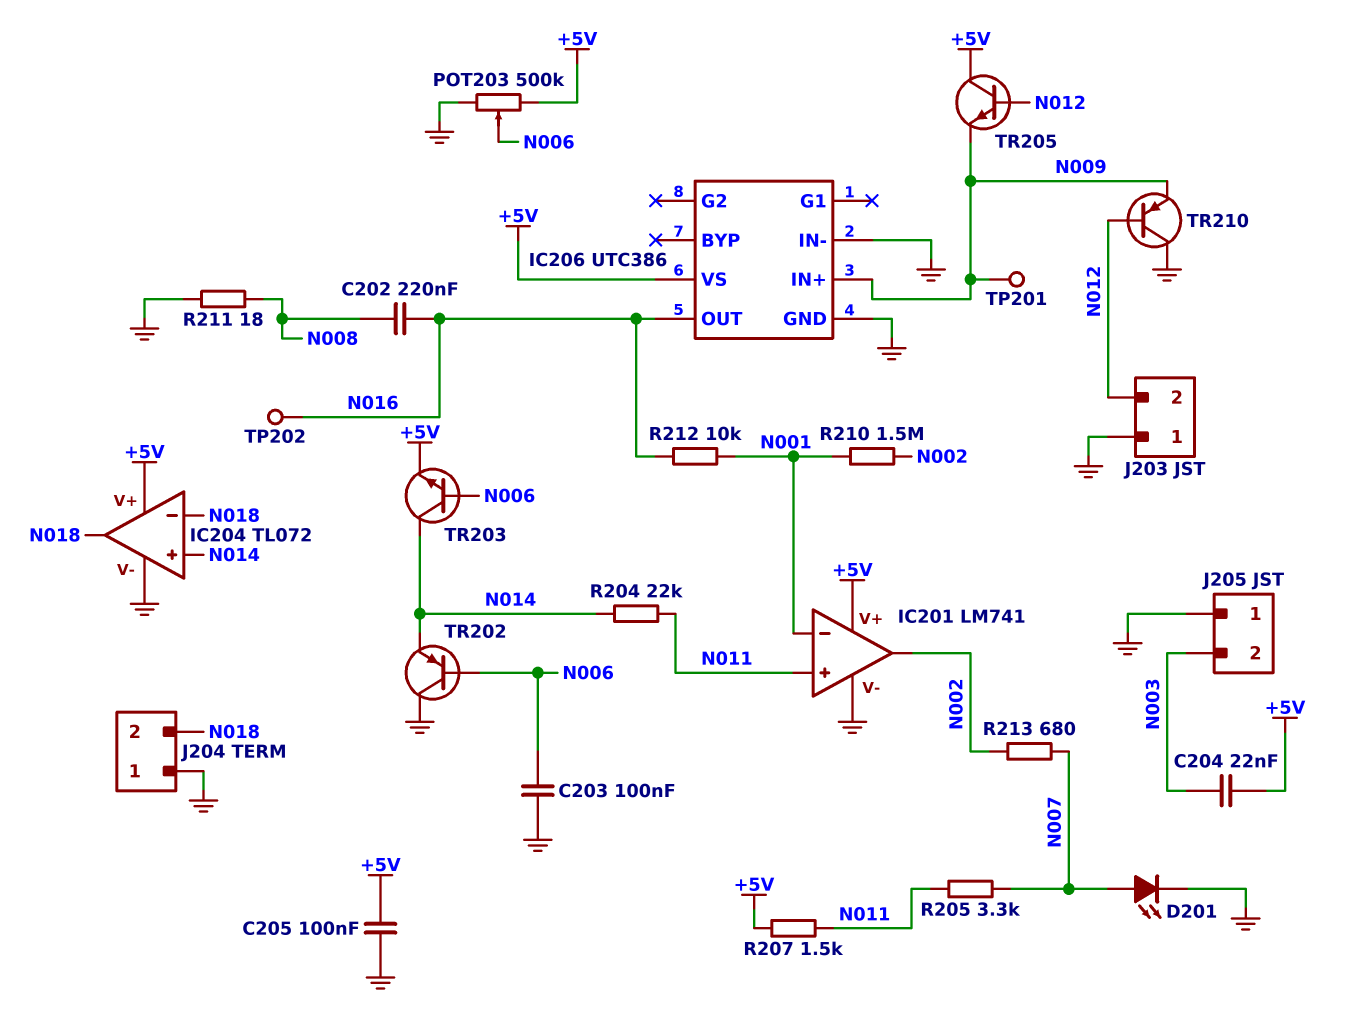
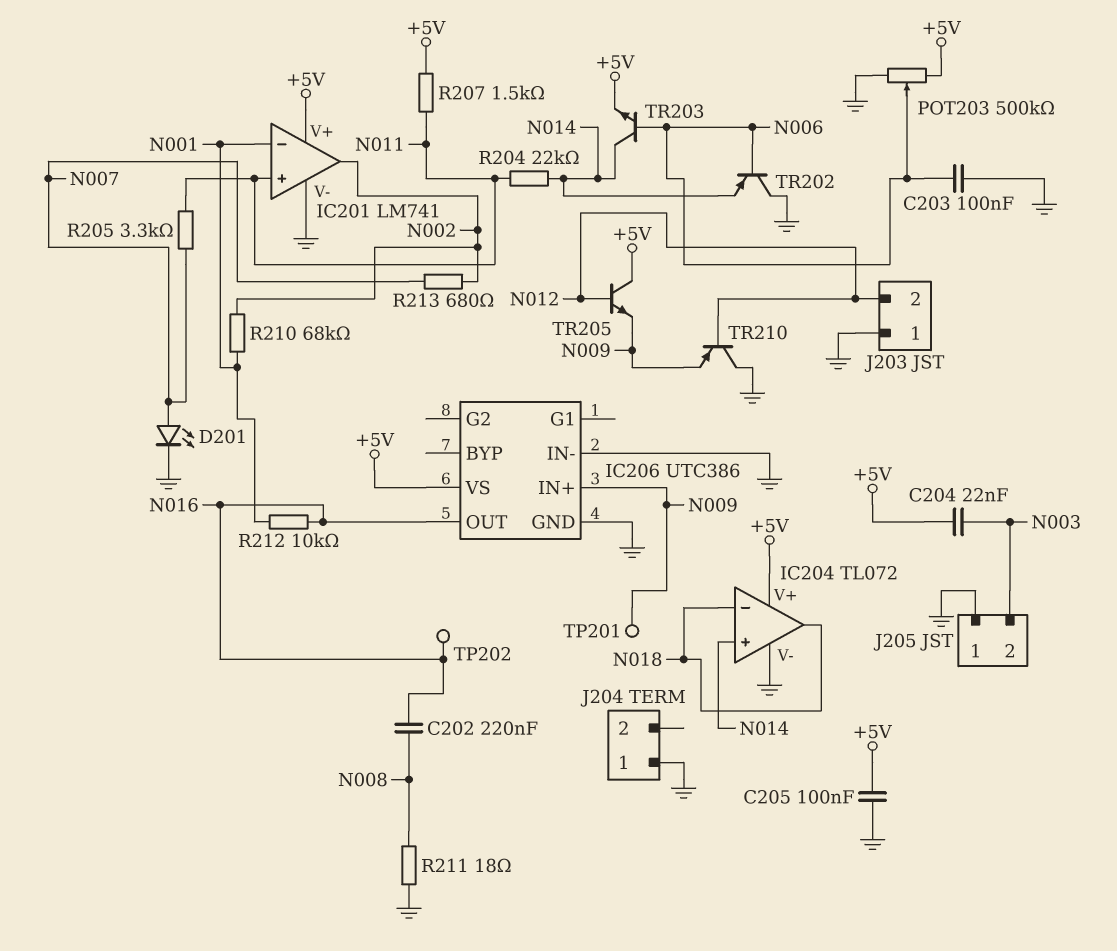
J204 pin 2: N018 -> none
R210: 1.5M (N001, N002) -> 68k (N001, N002)

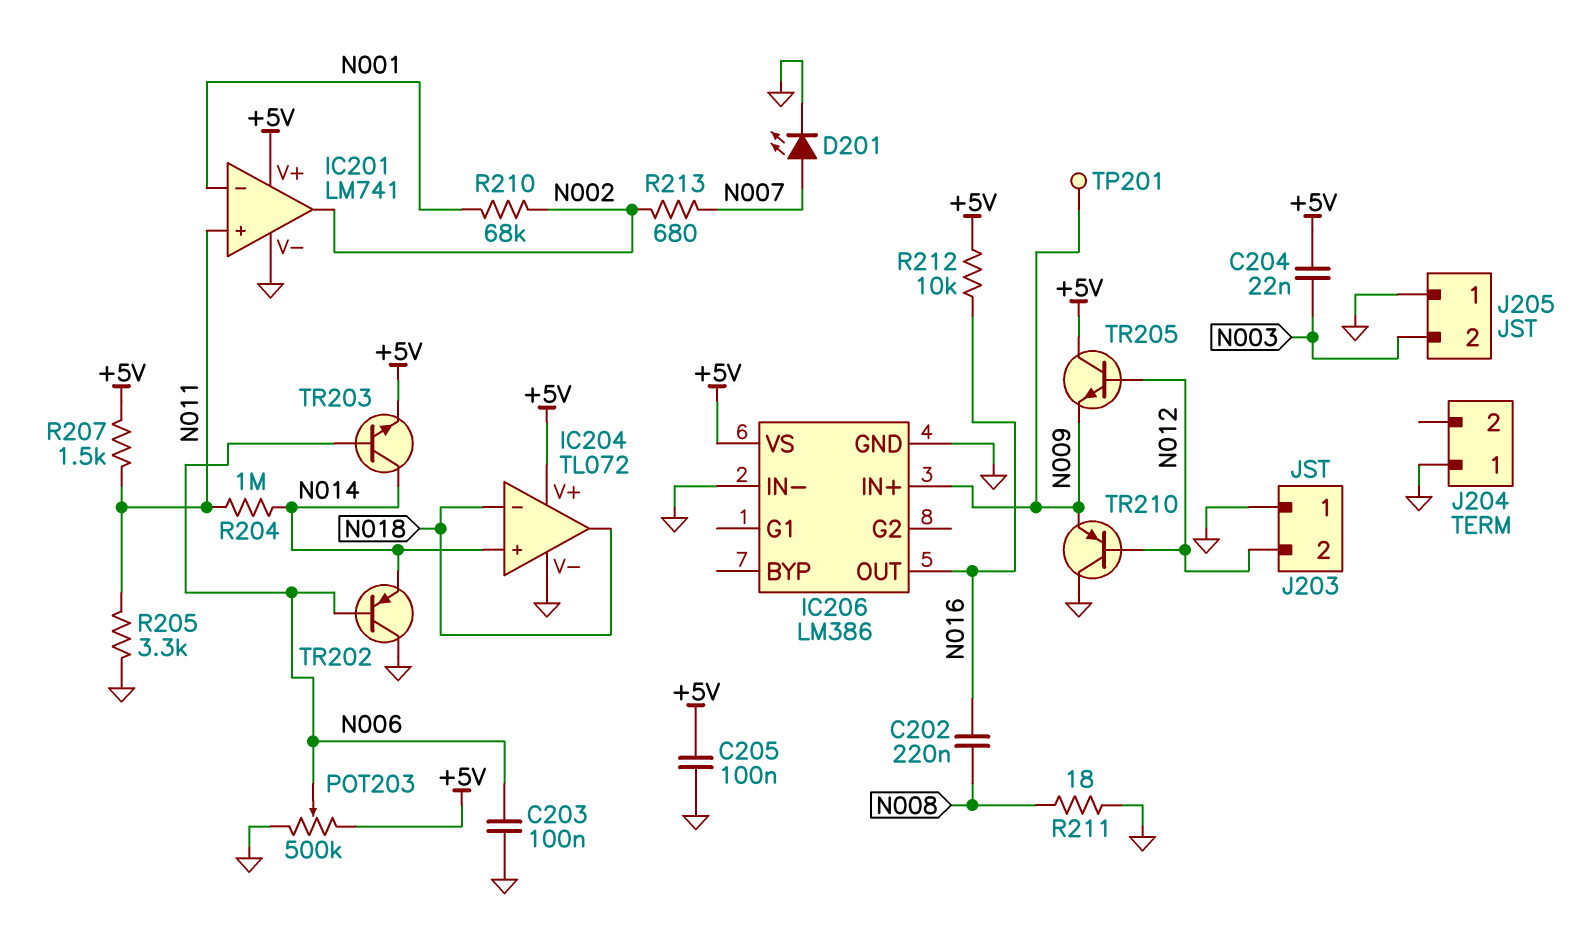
IC206: UTC386 -> LM386
R204: 22k (N011, N014) -> 1M (N011, N014)
R205: 3.3k (N007, N011) -> 3.3k (GND, N011)
R212: 10k (N001, N016) -> 10k (+5V, N016)
TP202: test point (N016) -> none

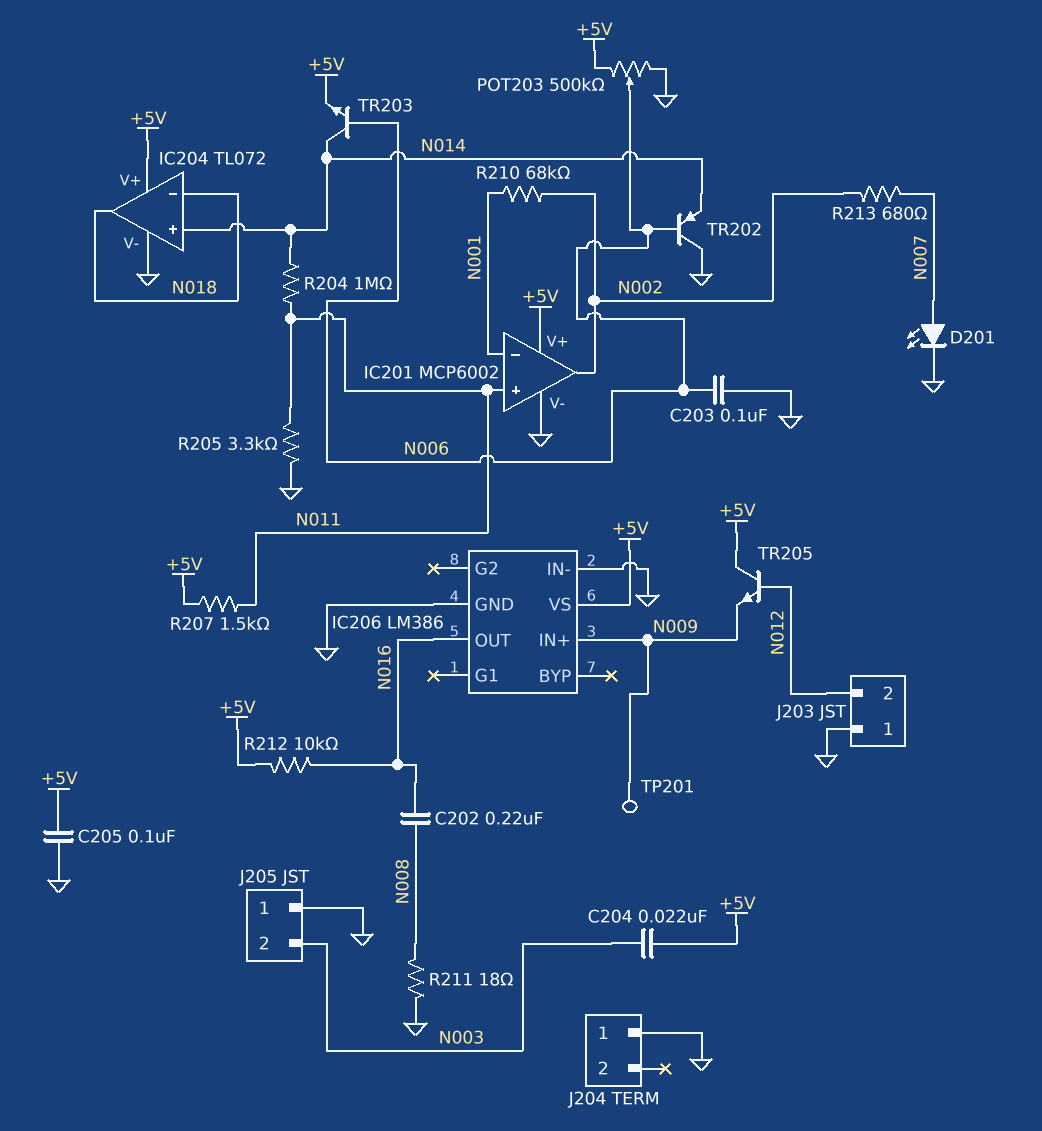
IC201: LM741 -> MCP6002
TR210: PNP (B N012, C GND, E N009) -> none

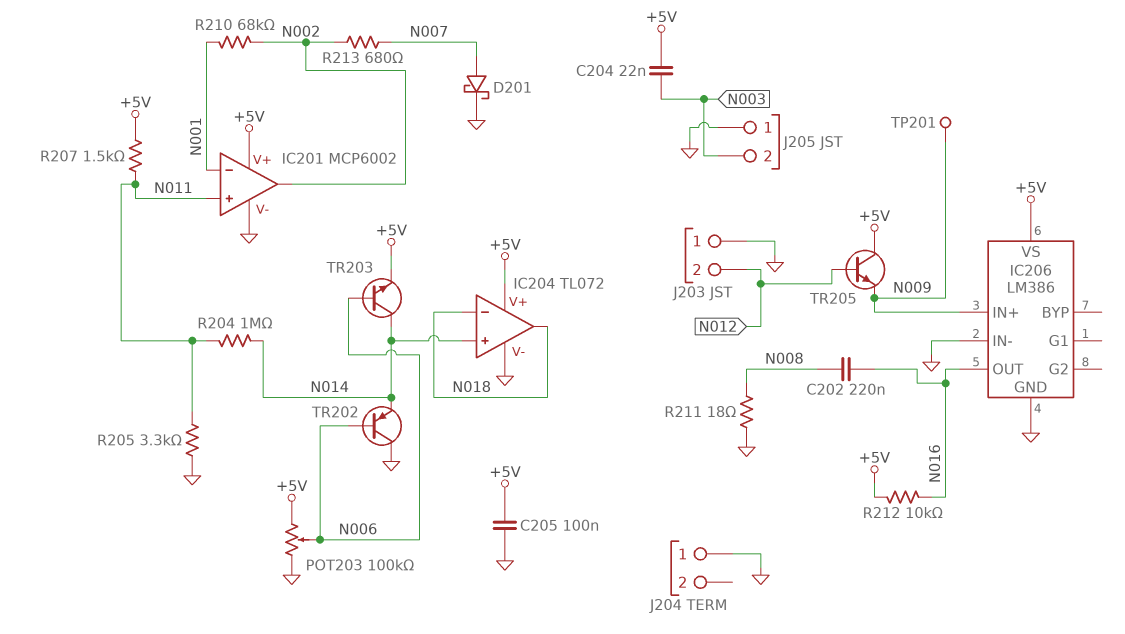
C203: 100nF (GND, N006) -> none
D201: LED (A N007, K GND) -> schottky (A N007, K GND)
POT203: 500k (+5V, GND, wiper N006) -> 100k (+5V, GND, wiper N006)

